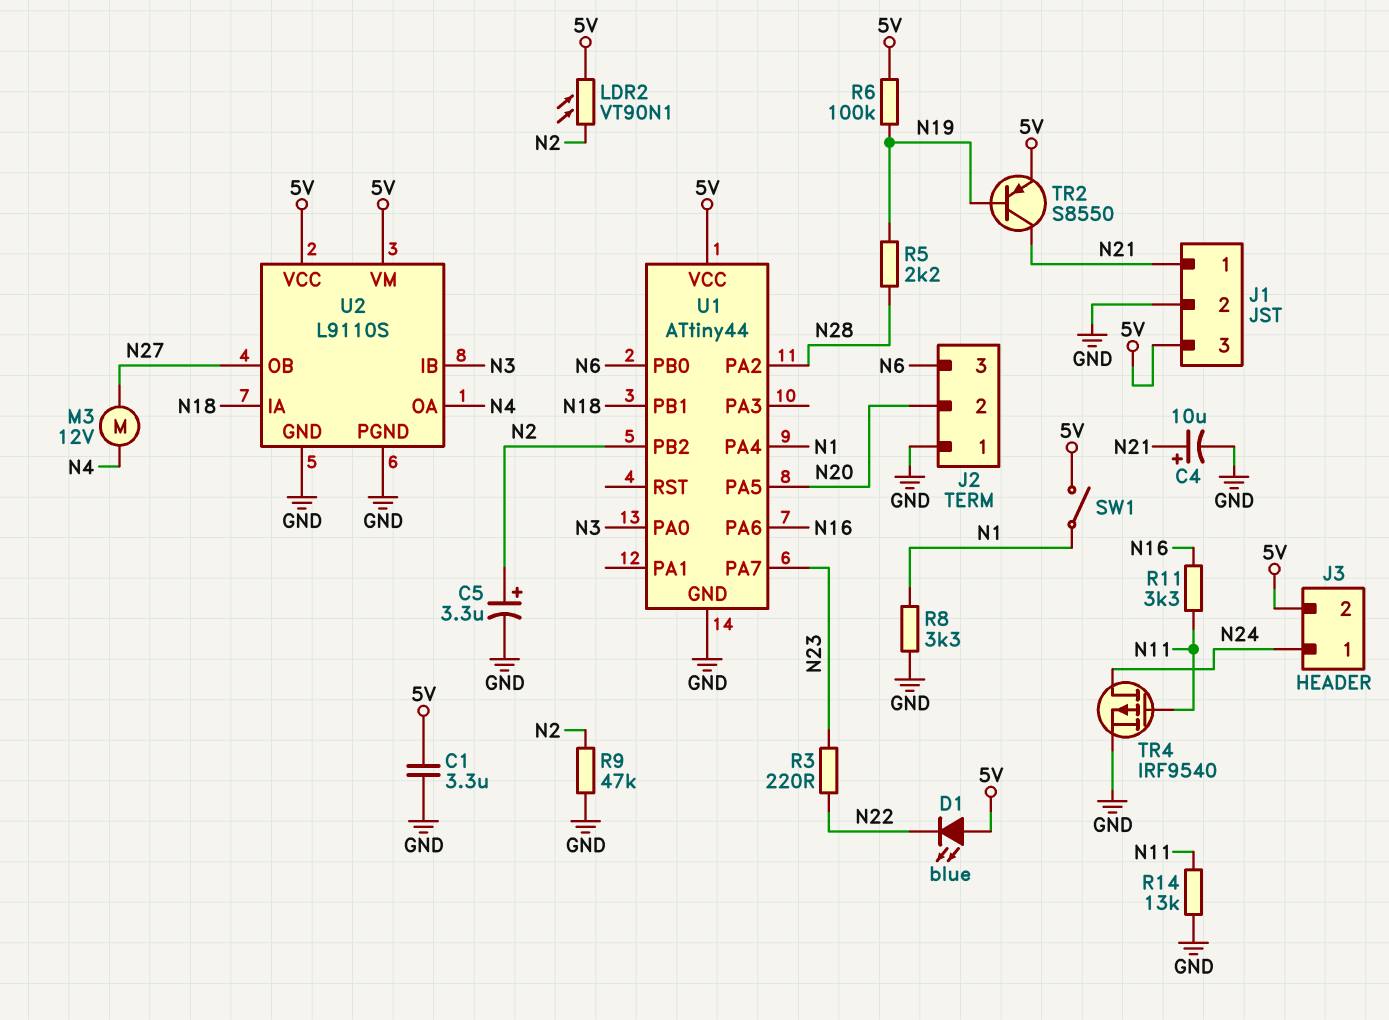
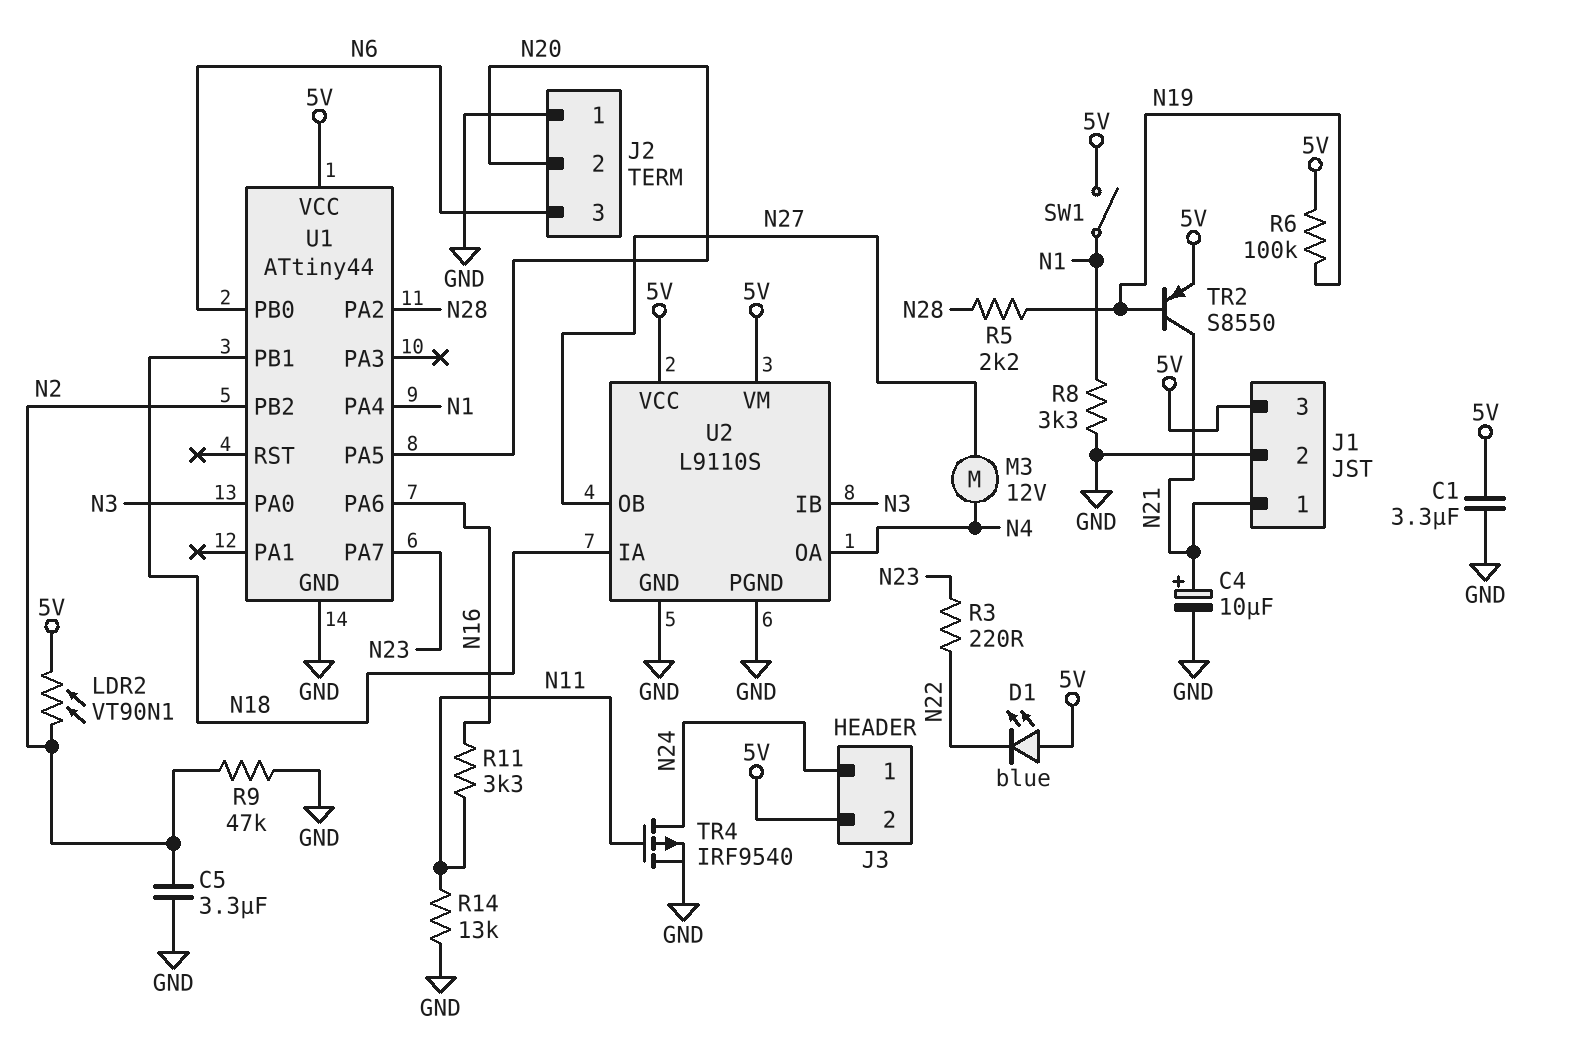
C5: 3.3uF (plus N2, minus GND) -> 3.3uF (GND, N2)

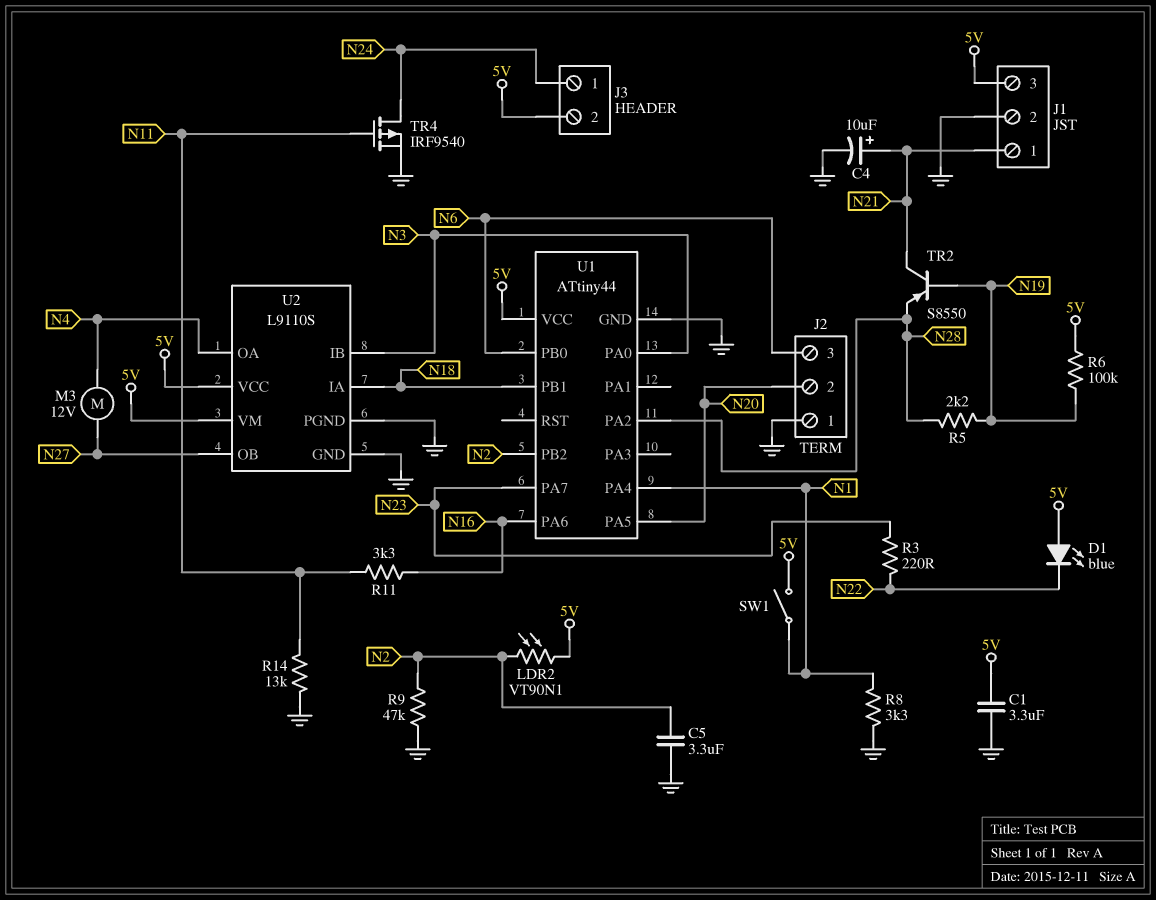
TR2: PNP S8550 (B N19, C N21, E 5V) -> PNP S8550 (B N19, C N21, E N28)

